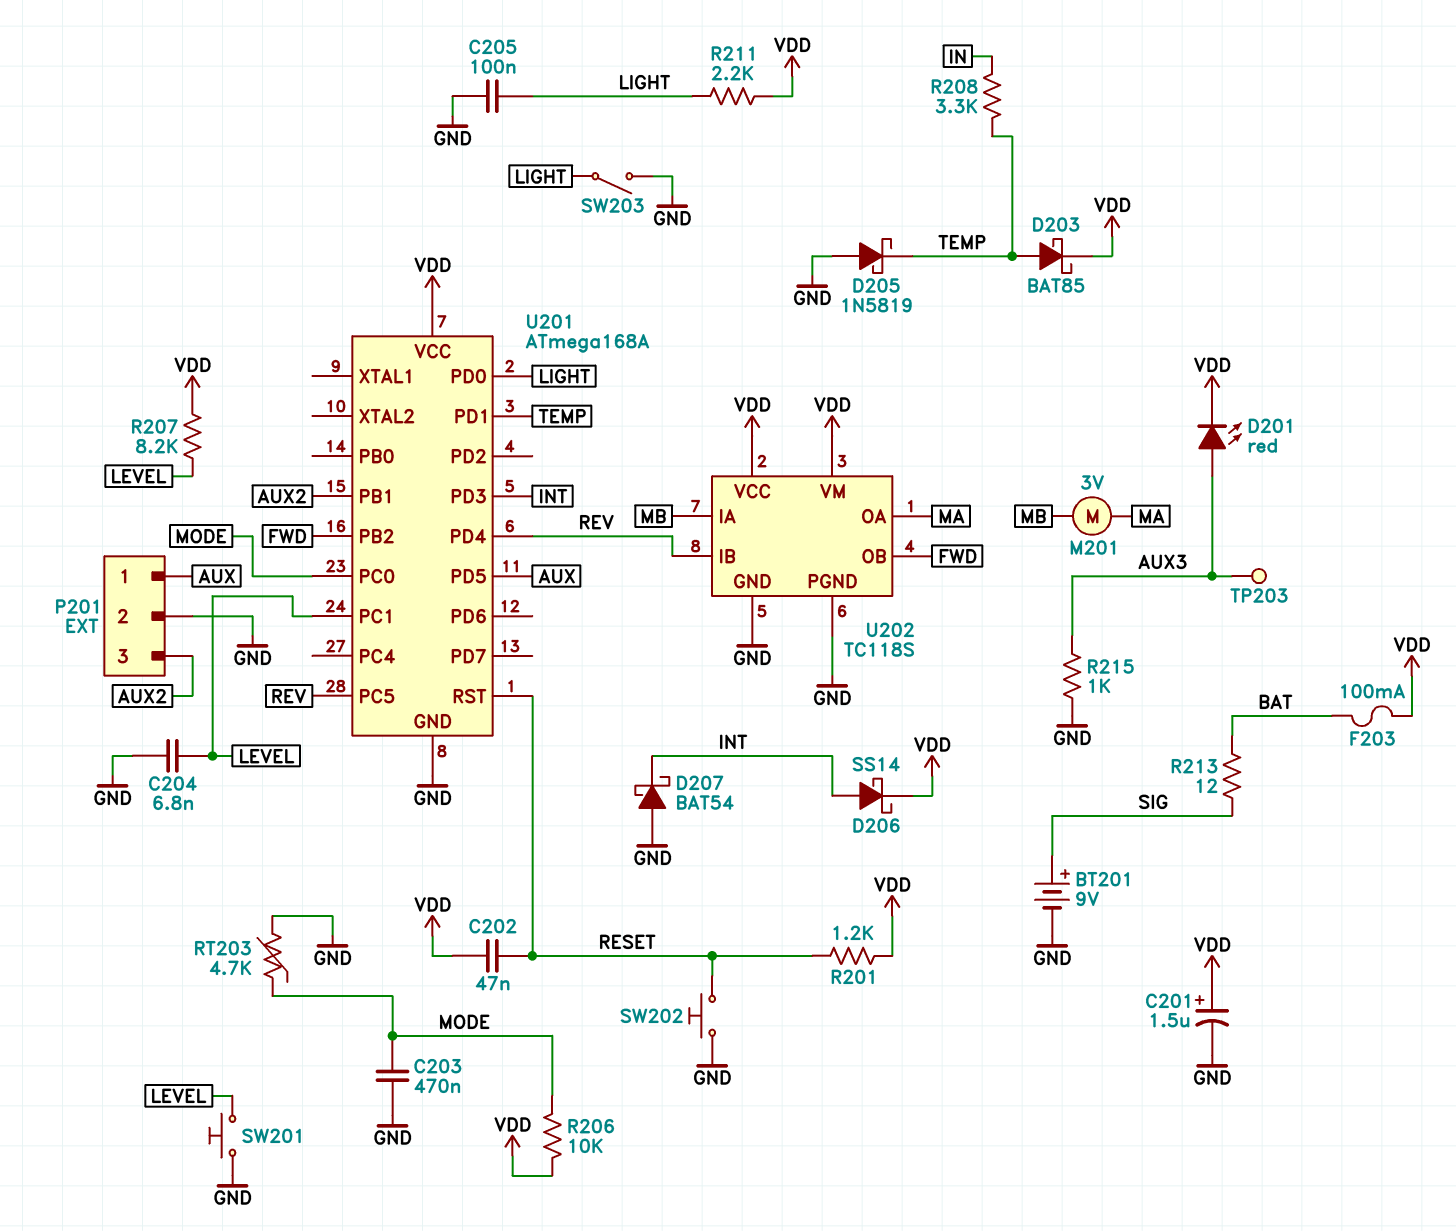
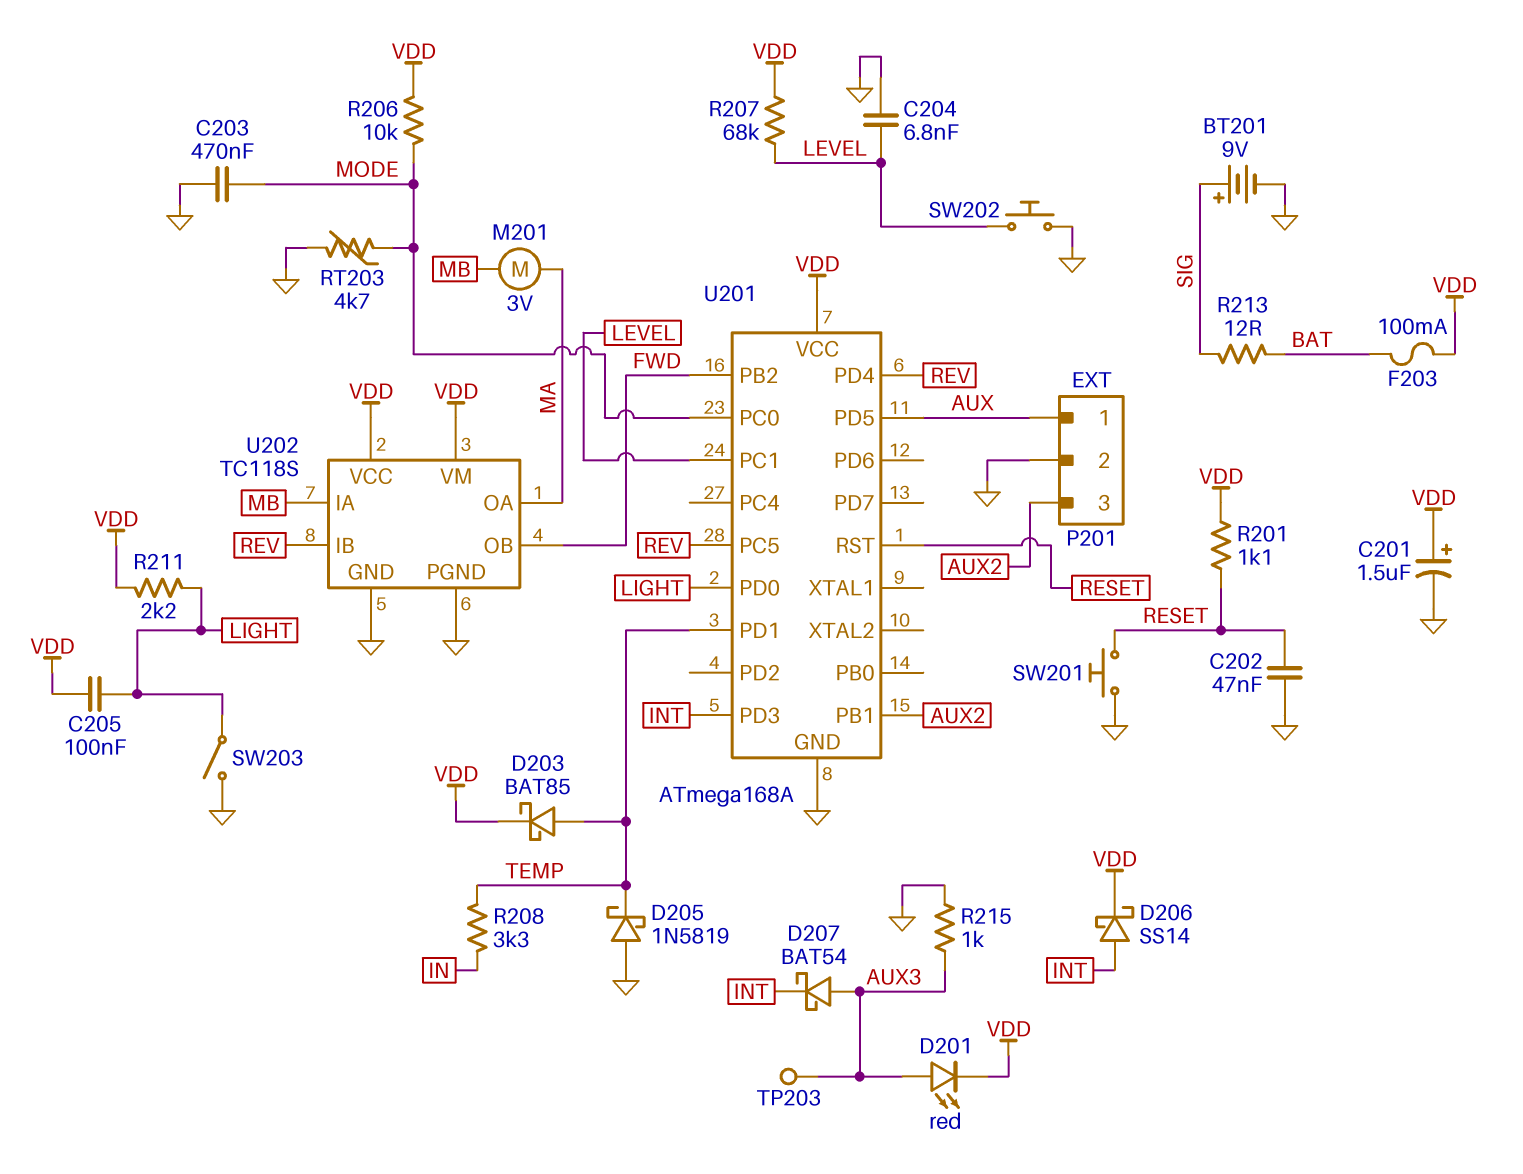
C202: 47nF (RESET, VDD) -> 47nF (GND, RESET)
C205: 100nF (GND, LIGHT) -> 100nF (LIGHT, VDD)
D207: schottky BAT54 (A GND, K INT) -> schottky BAT54 (A AUX3, K INT)
R201: 1.2k (RESET, VDD) -> 1.1k (RESET, VDD)
R207: 8.2k (LEVEL, VDD) -> 68k (LEVEL, VDD)
SW201: button (GND, LEVEL) -> button (GND, RESET)
SW202: button (GND, RESET) -> button (GND, LEVEL)

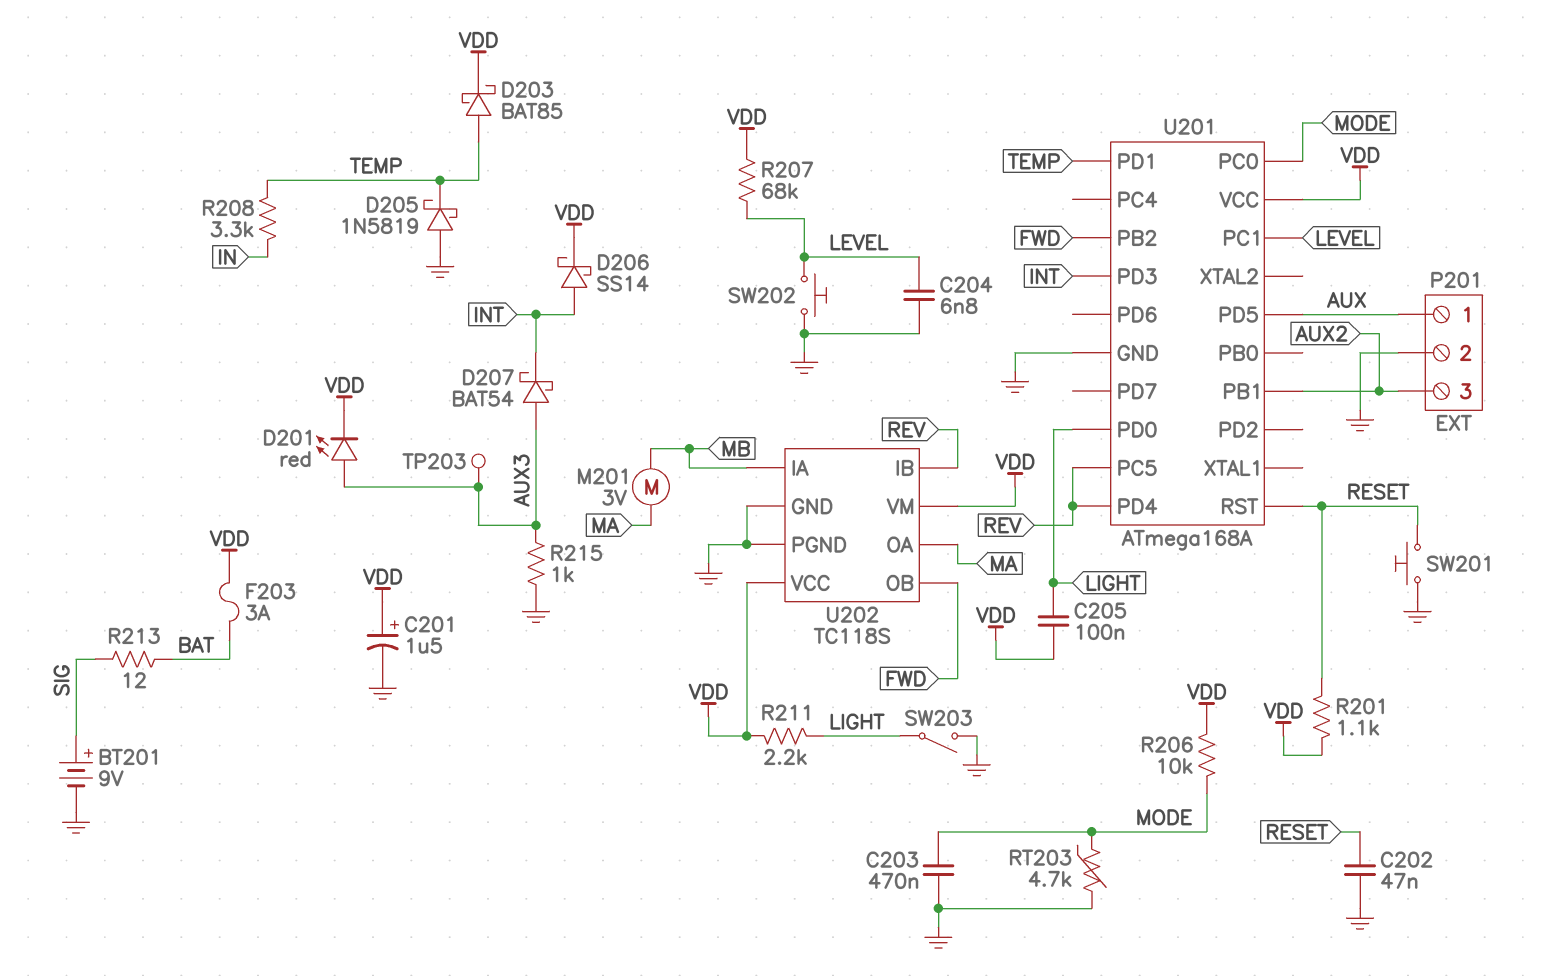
F203: 100mA (BAT, VDD) -> 3A (BAT, VDD)

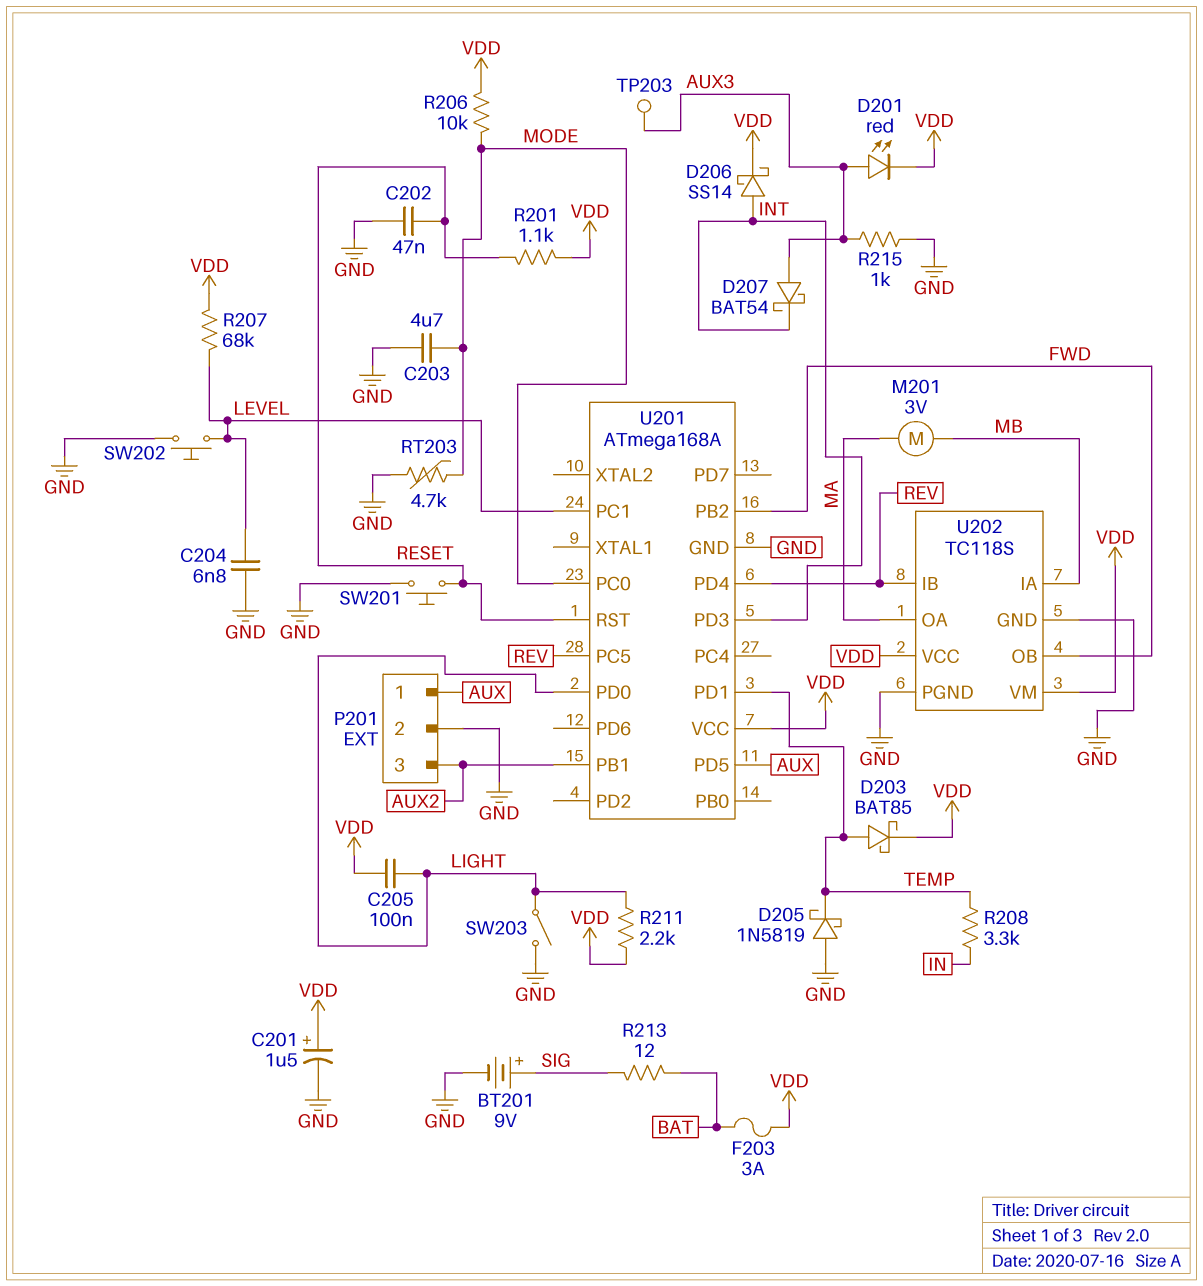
C203: 470nF (GND, MODE) -> 4.7uF (GND, MODE)

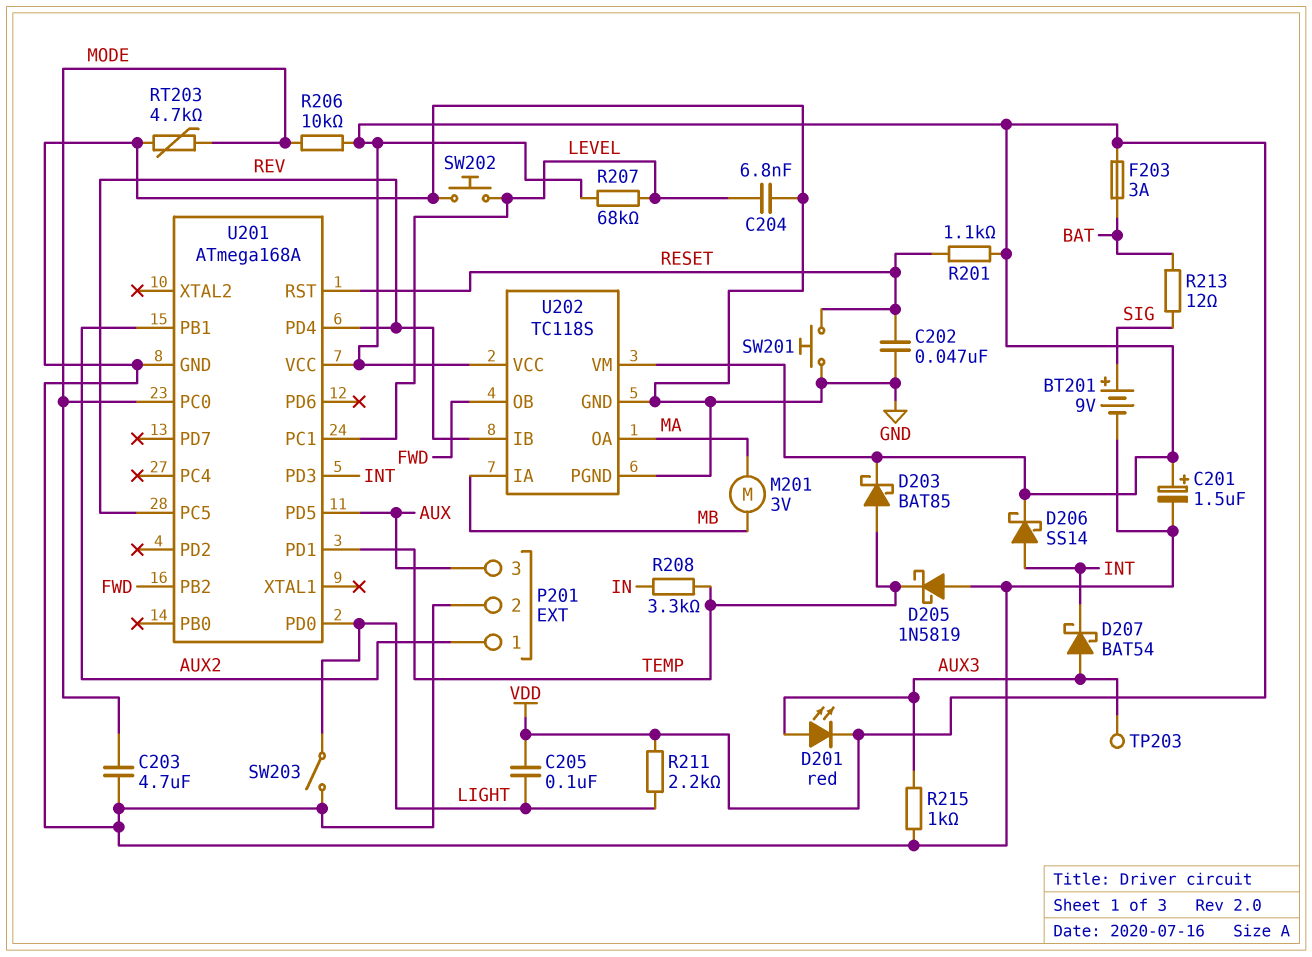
P201 pin 1: AUX -> AUX2
P201 pin 3: AUX2 -> AUX

